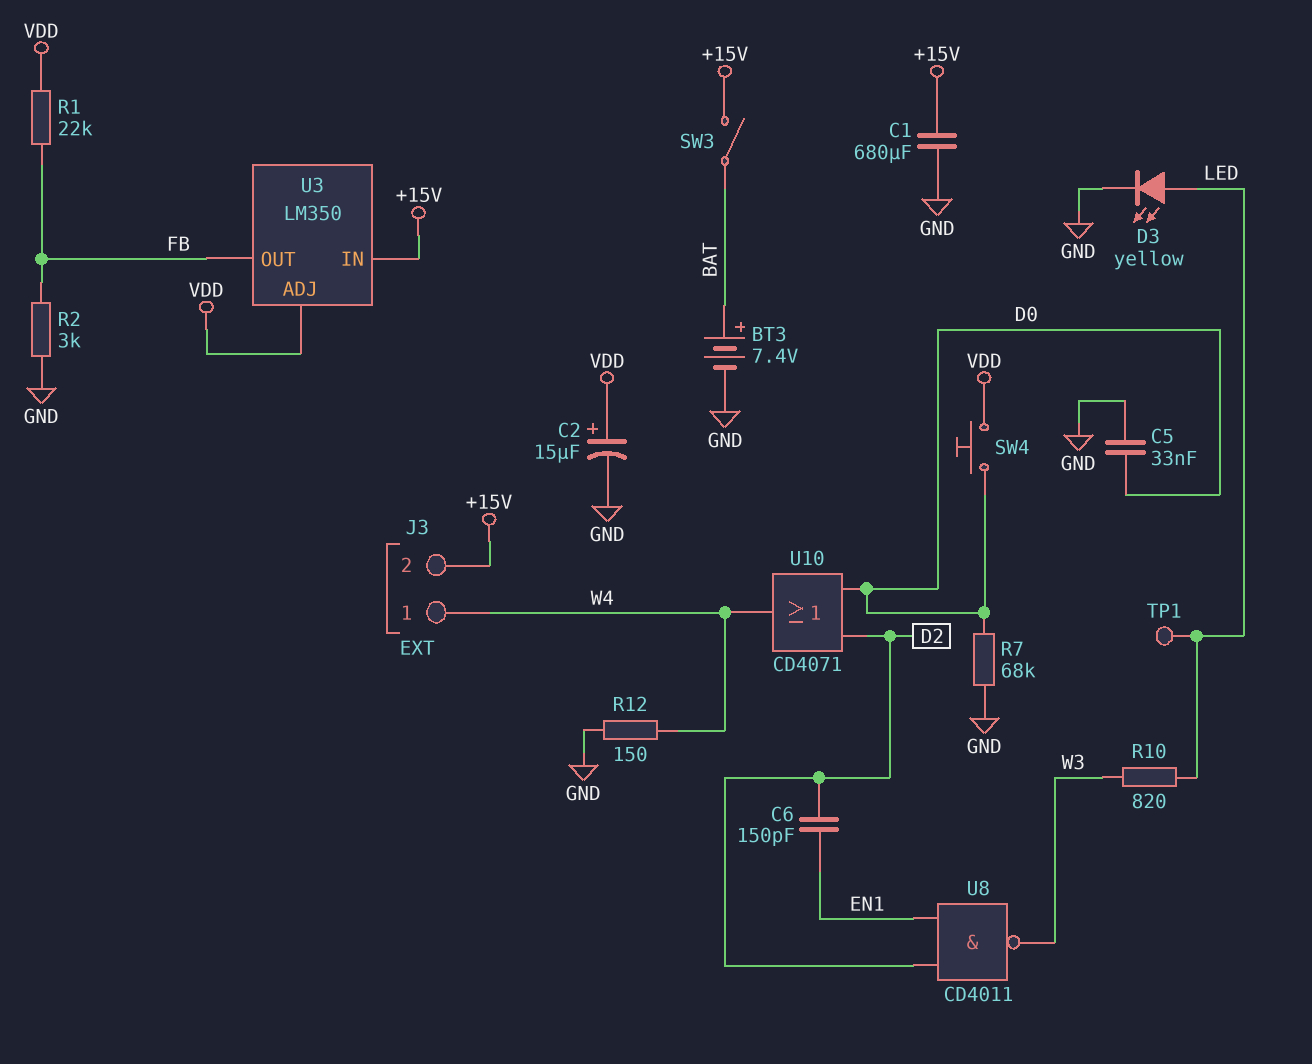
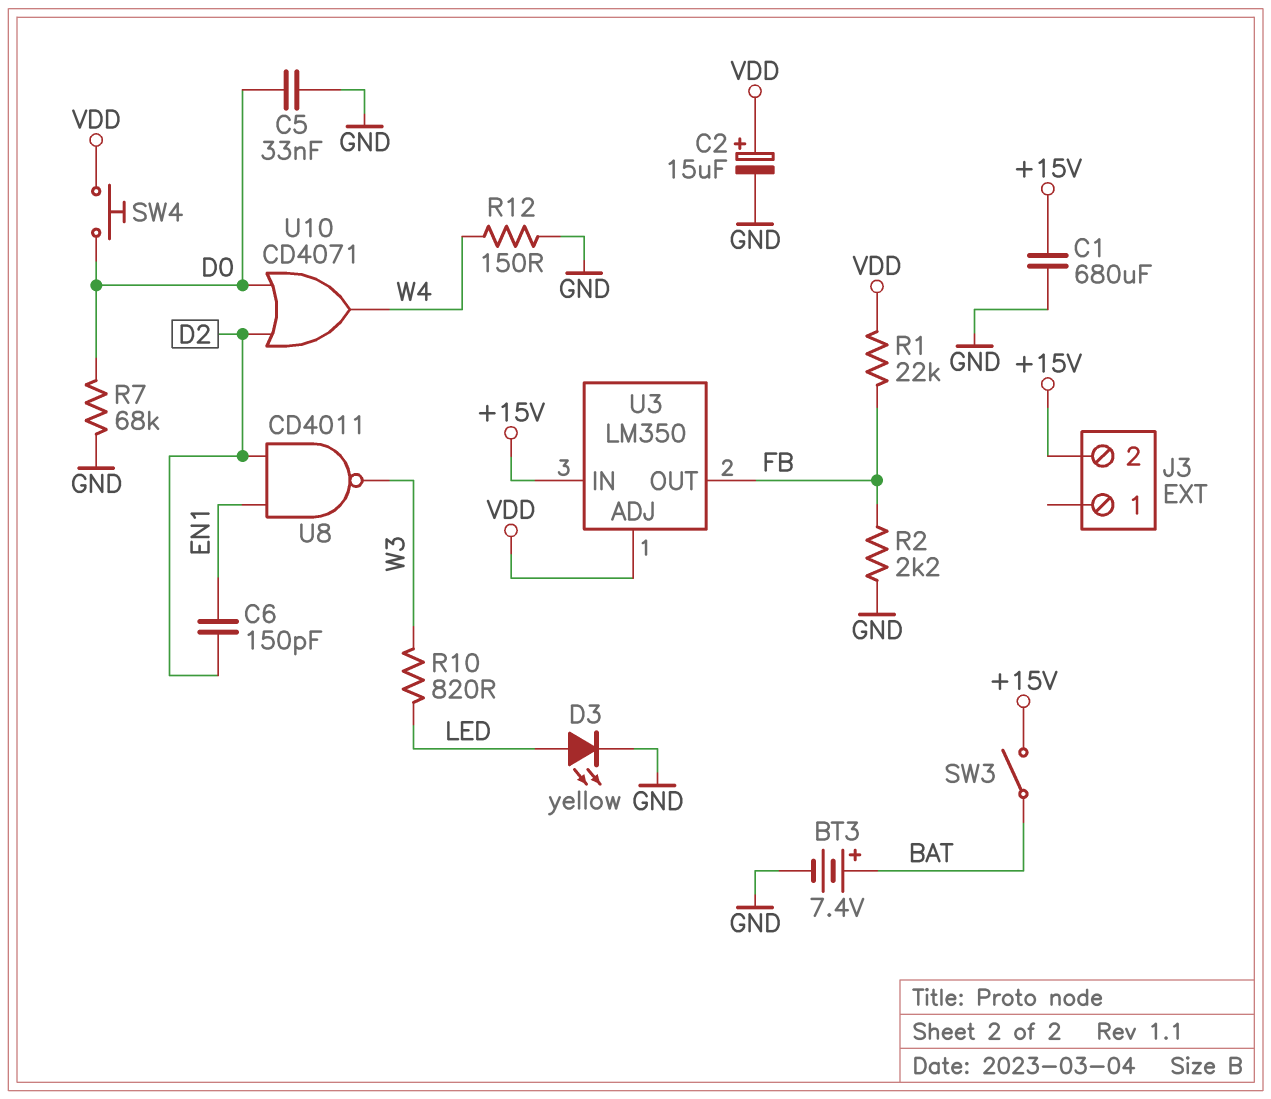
J3 pin 1: W4 -> none
R2: 3k (FB, GND) -> 2.2k (FB, GND)
TP1: test point (LED) -> none

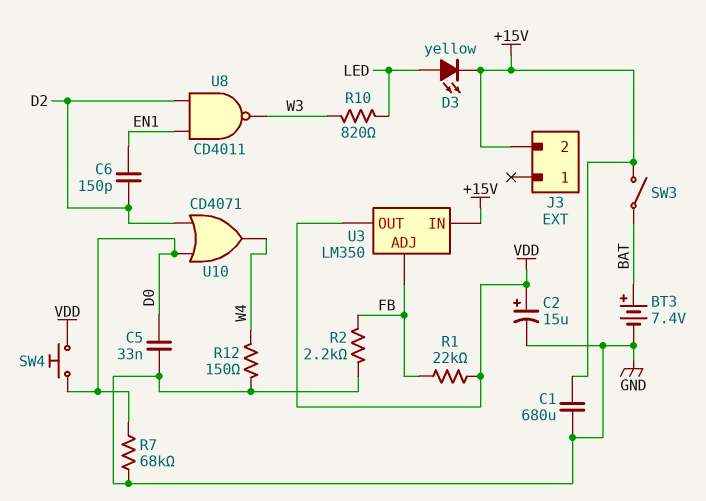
D3: LED yellow (A LED, K GND) -> LED yellow (A LED, K +15V)
U3 pin ADJ: VDD -> FB
U3 pin OUT: FB -> VDD

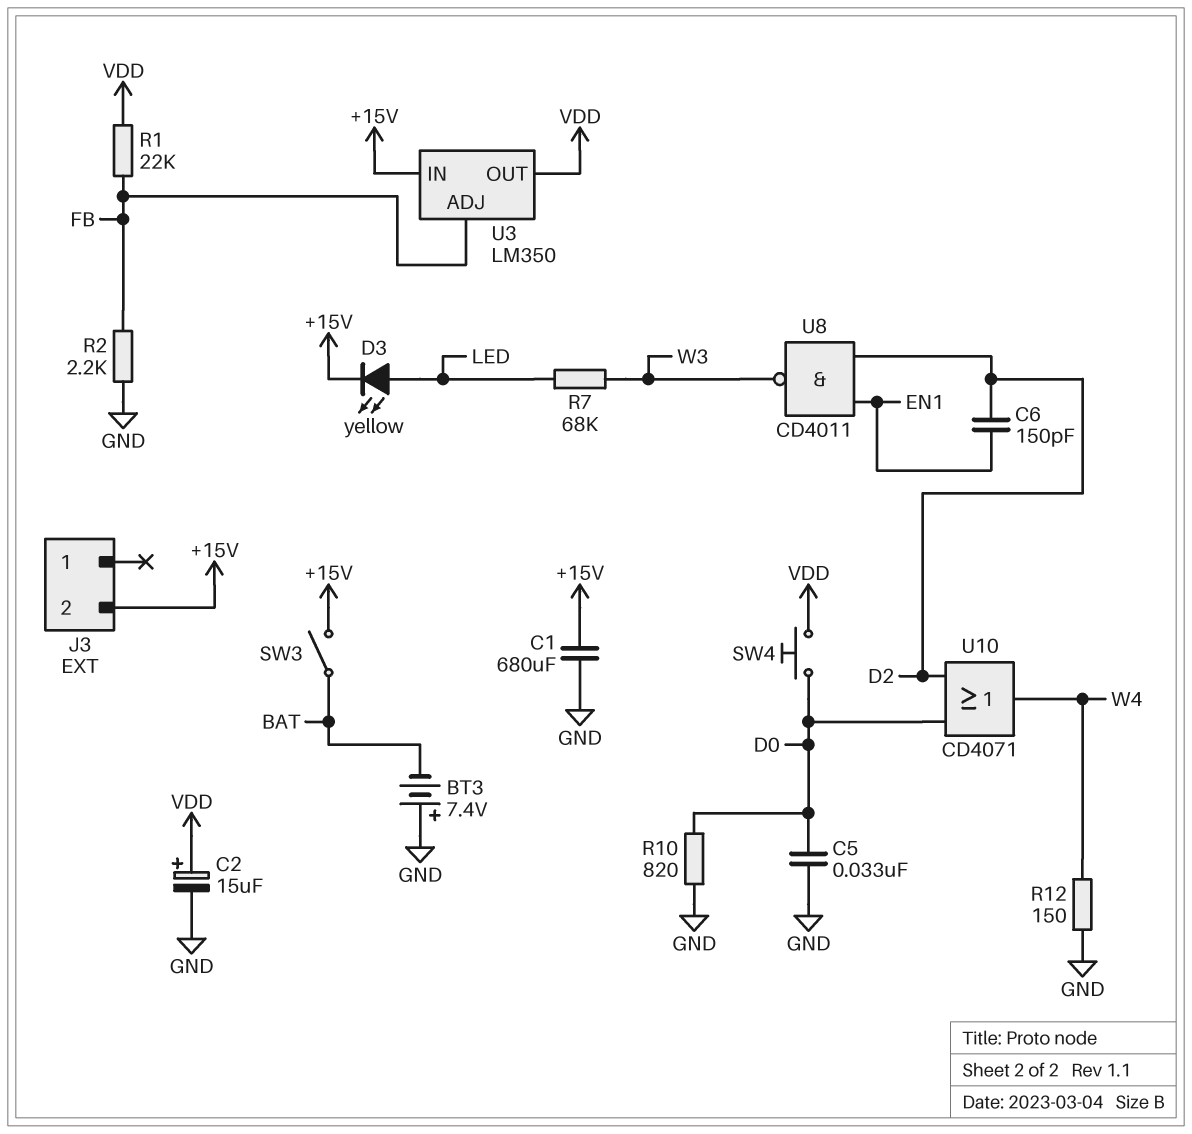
BT3: 7.4V (plus BAT, minus GND) -> 7.4V (plus GND, minus BAT)
R7: 68k (D0, GND) -> 68k (LED, W3)
R10: 820 (LED, W3) -> 820 (D0, GND)

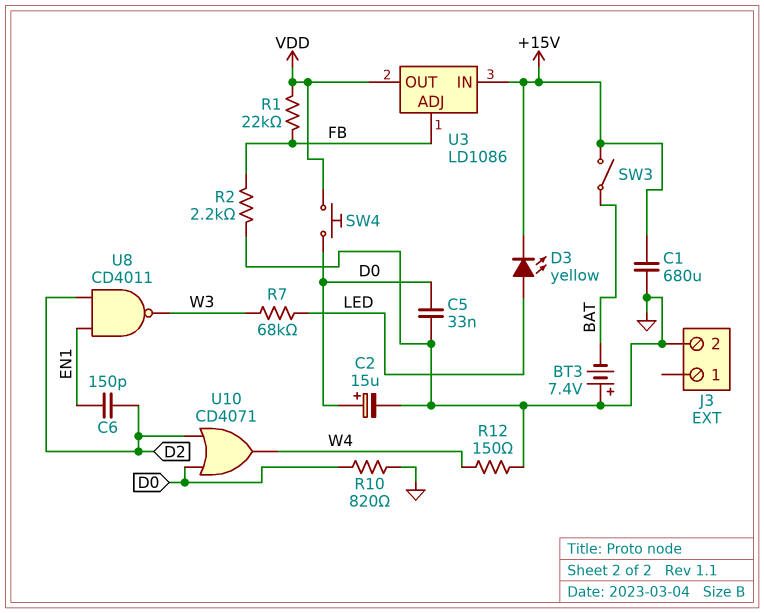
C2: 15uF (plus VDD, minus GND) -> 15uF (plus D0, minus GND)
J3 pin 2: +15V -> GND
U3: LM350 -> LD1086

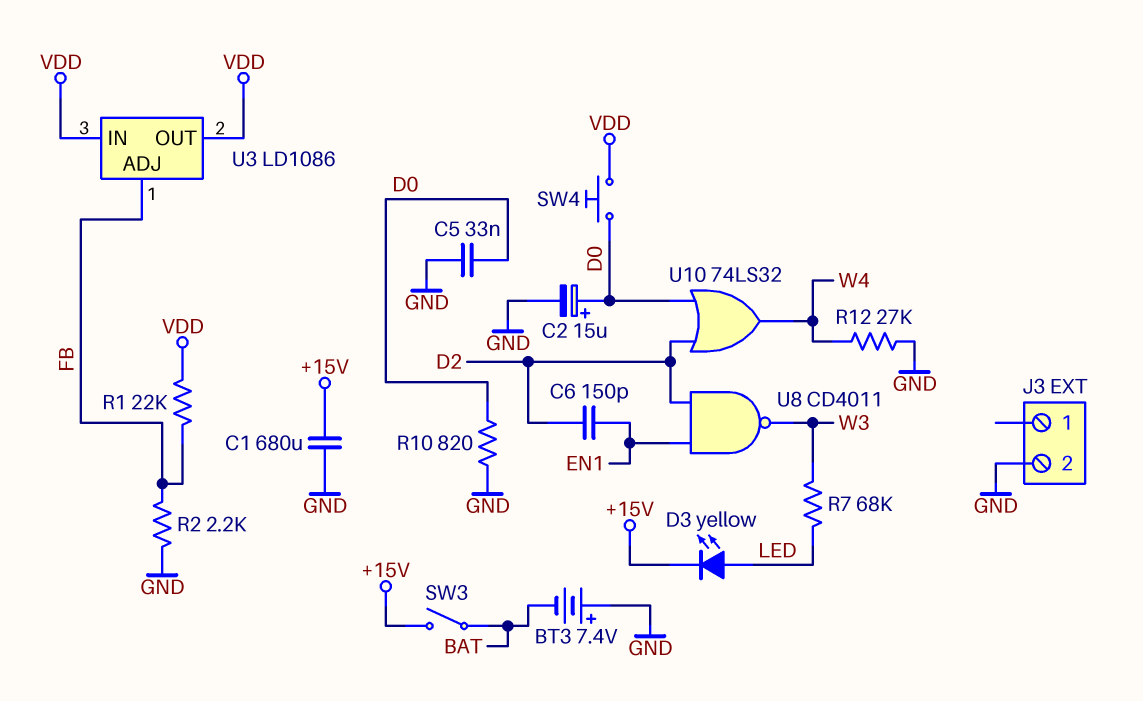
R12: 150 (GND, W4) -> 27k (GND, W4)
U3 pin IN: +15V -> VDD
U10: OR CD4071 (in D0, in D2, out W4) -> OR 74LS32 (in D0, in D2, out W4)

